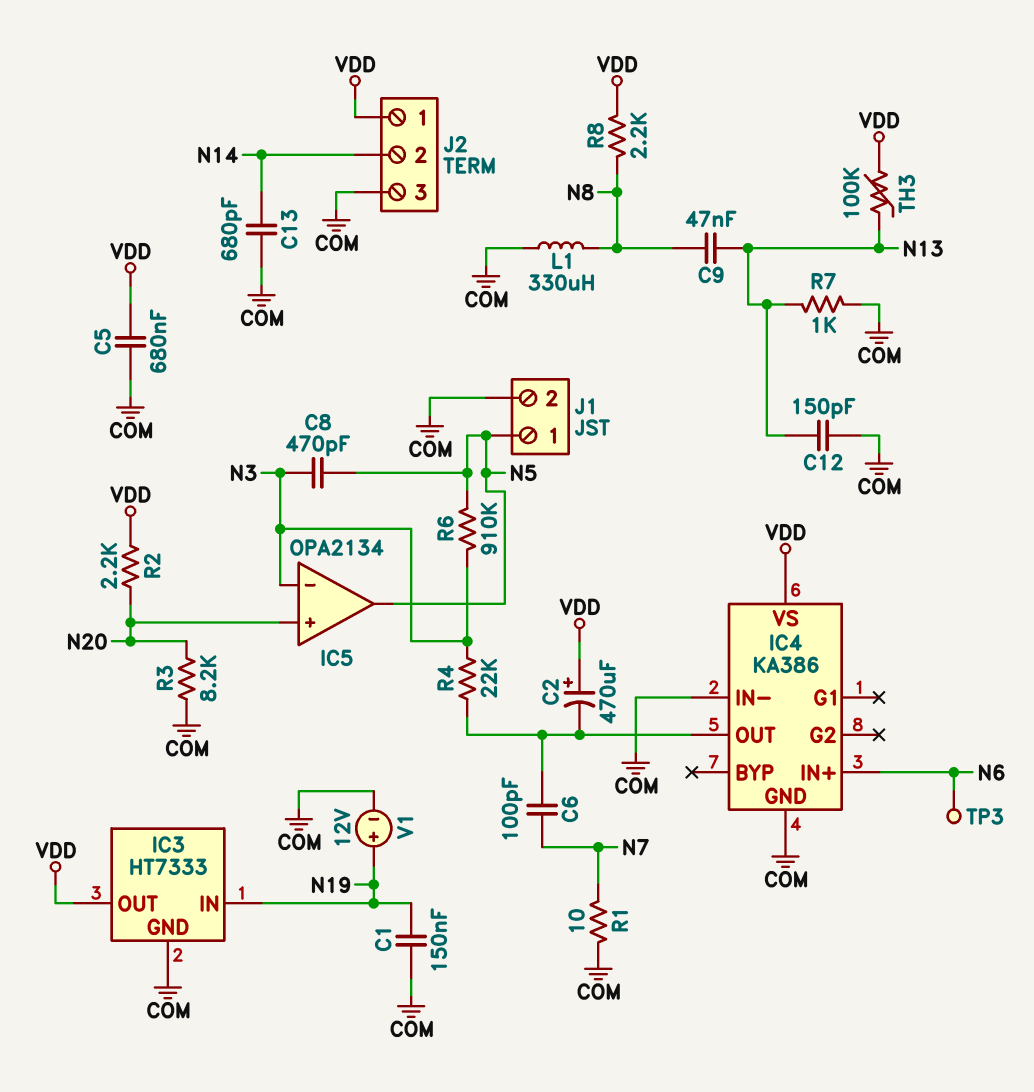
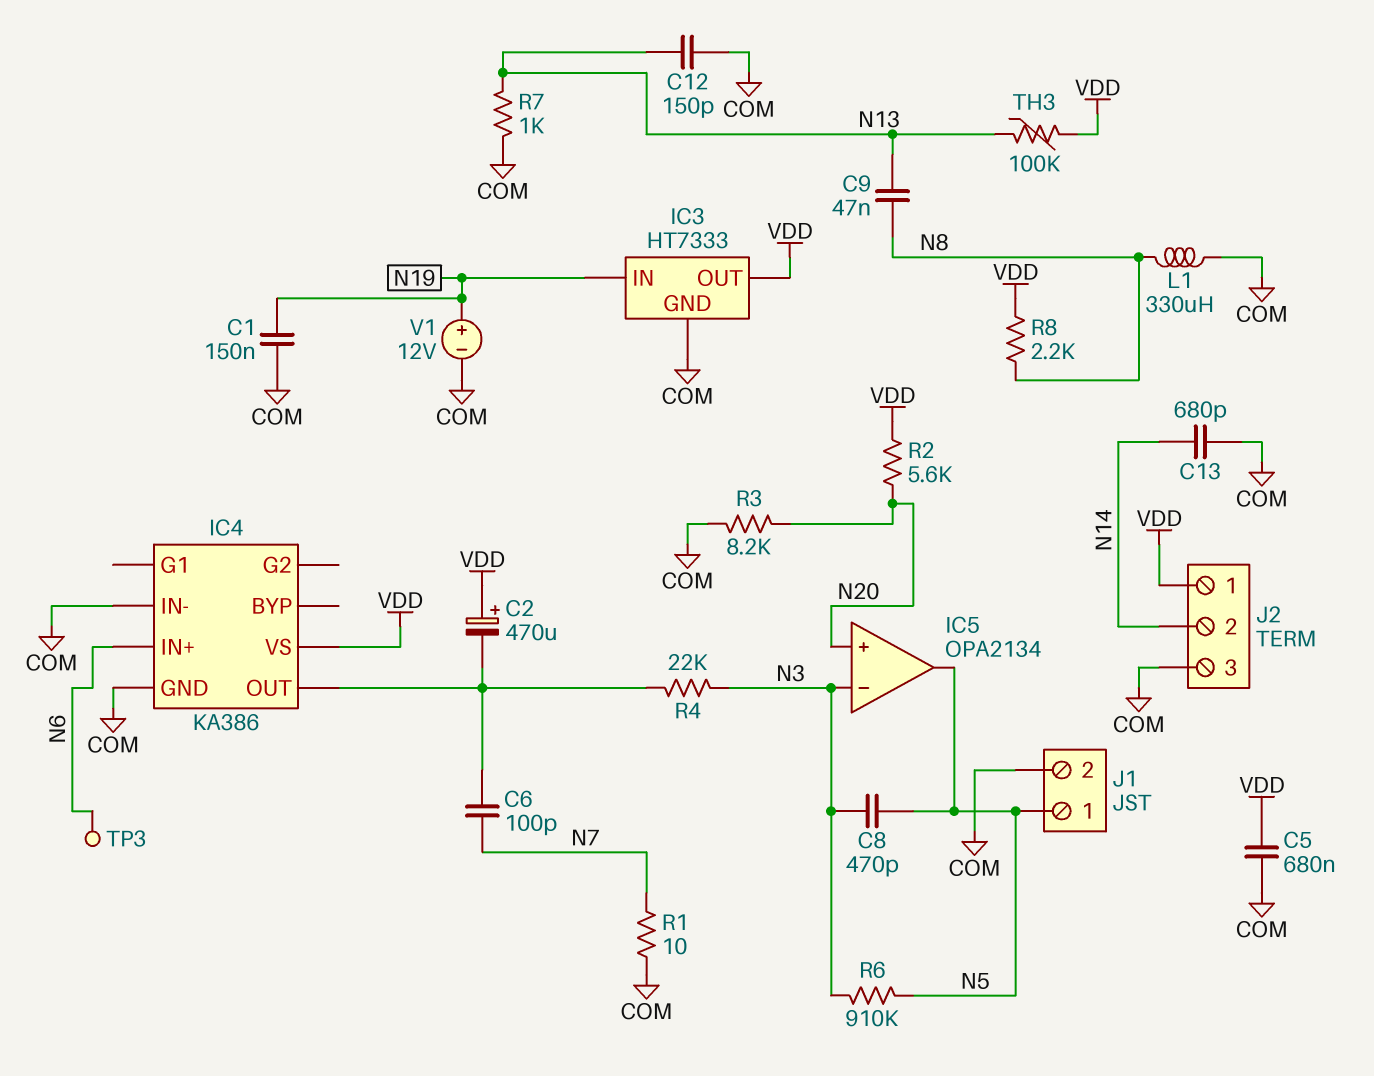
R2: 2.2k (N20, VDD) -> 5.6k (N20, VDD)

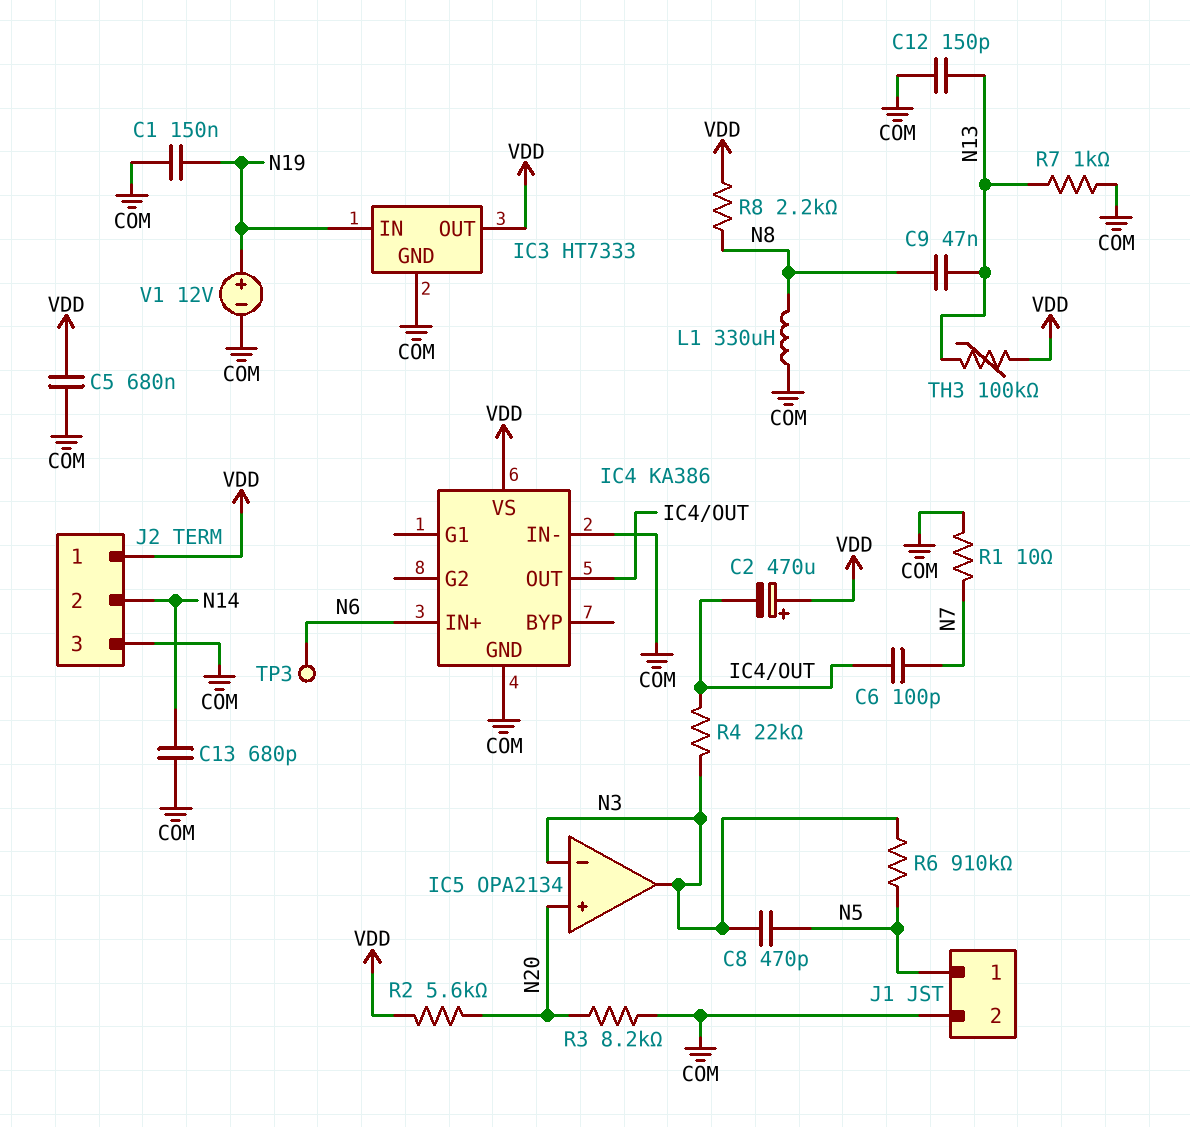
IC5 pin out: N5 -> N3

